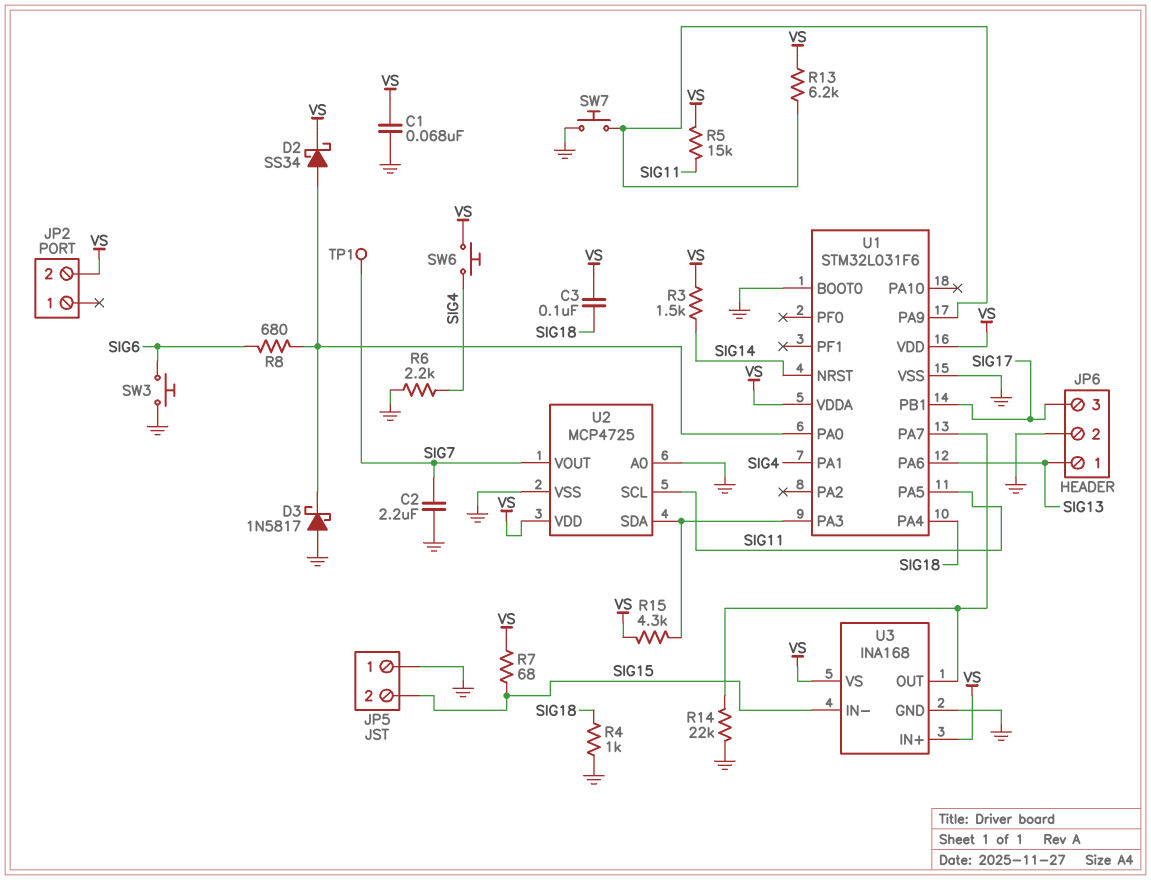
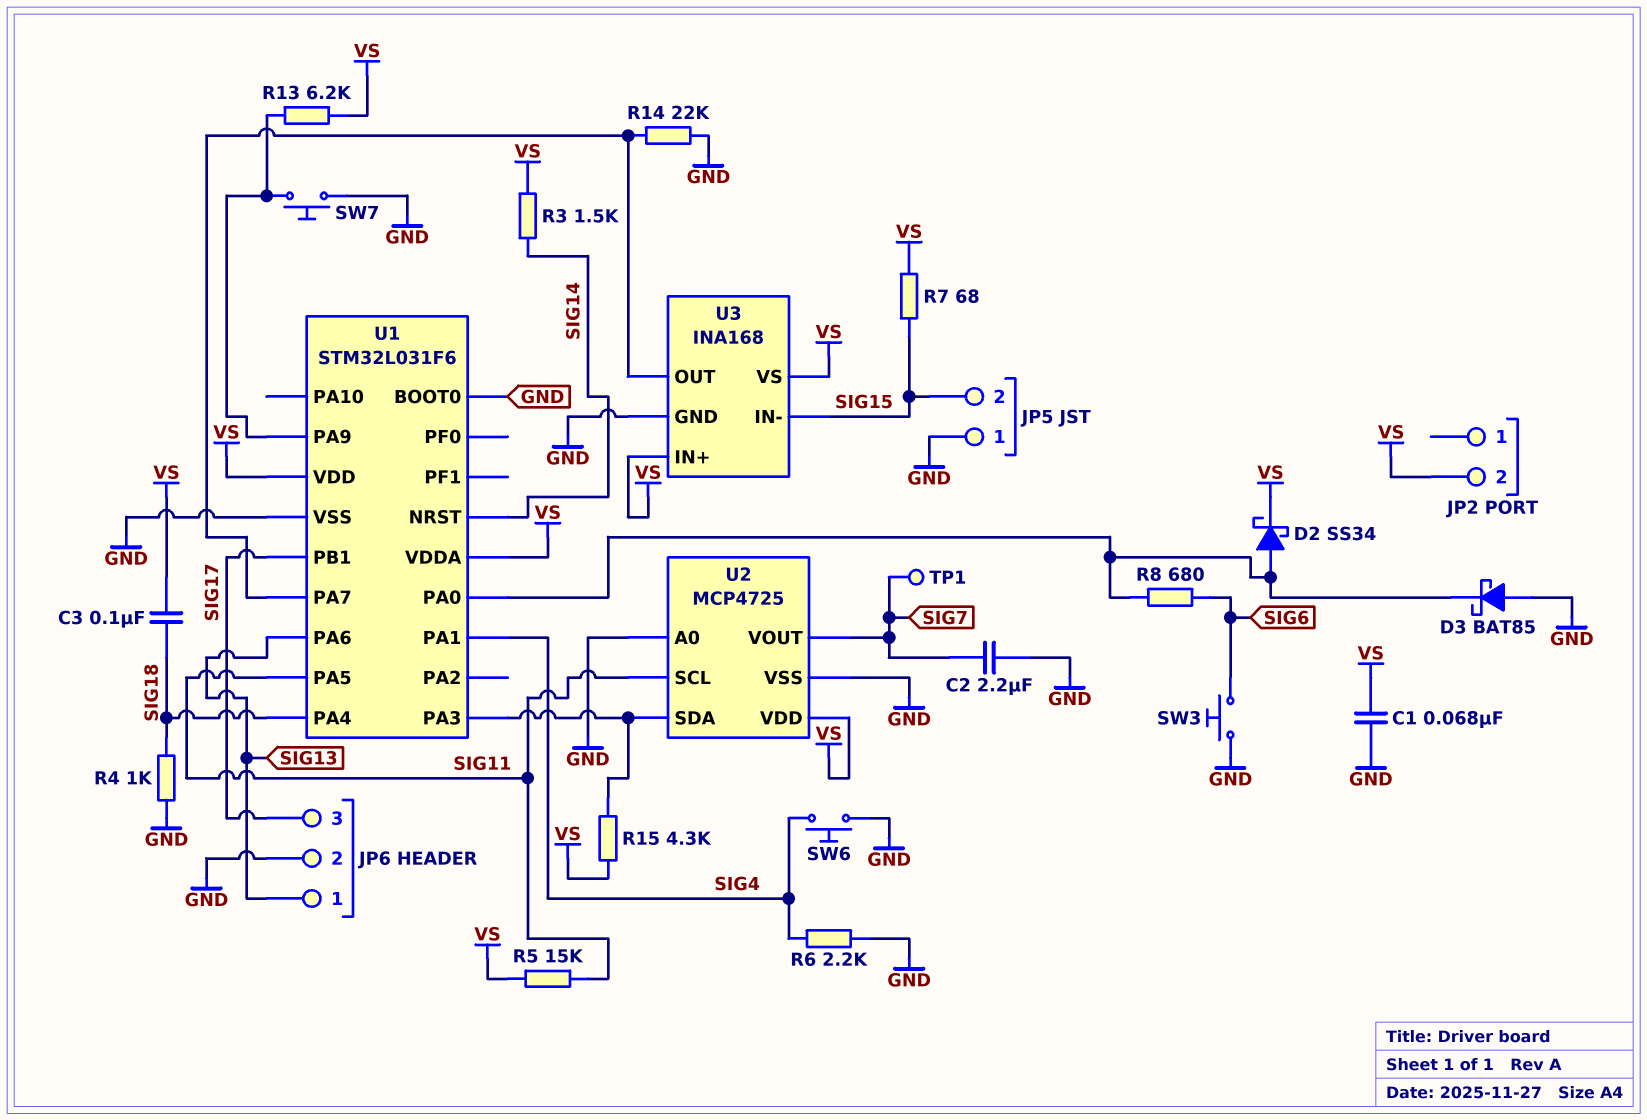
D3: schottky 1N5817 (A GND, K U1/PA0) -> schottky BAT85 (A GND, K U1/PA0)
SW6: button (SIG4, VS) -> button (GND, SIG4)

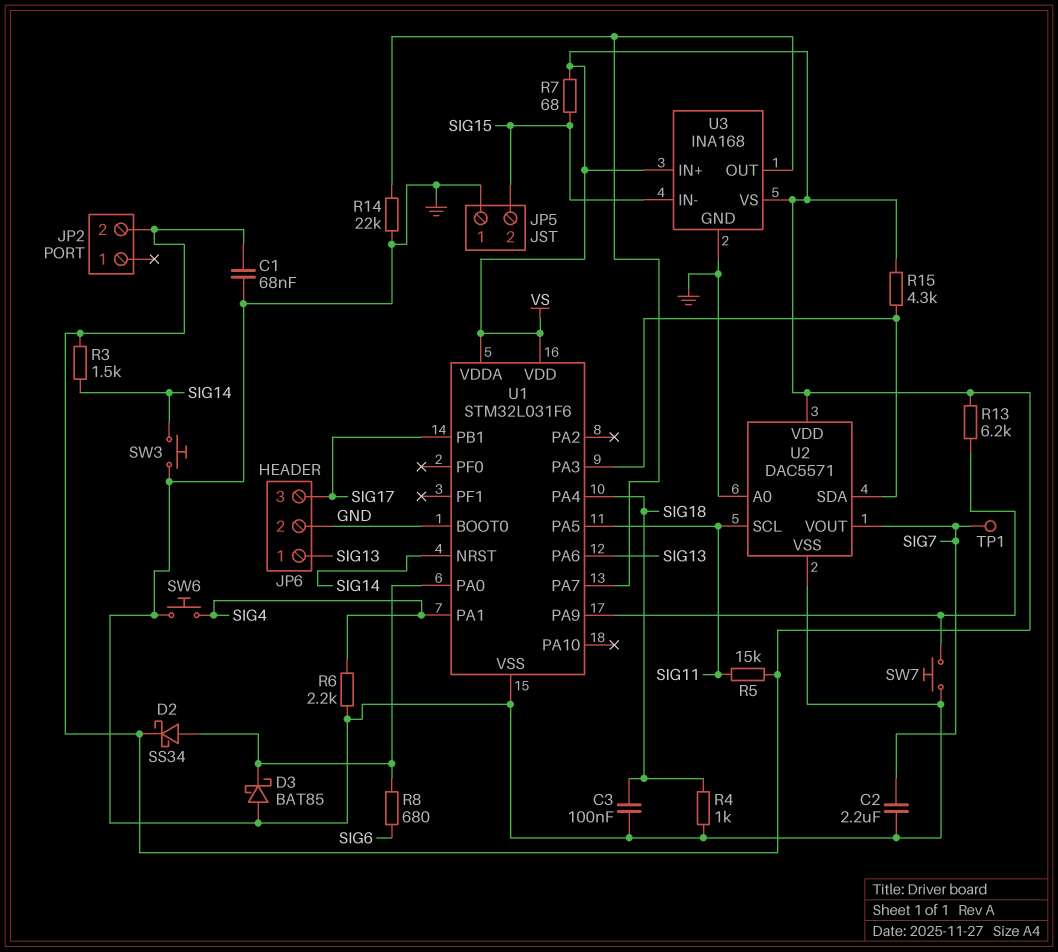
C3: 100nF (SIG18, VS) -> 100nF (GND, SIG18)
SW3: button (GND, SIG6) -> button (GND, SIG14)
U2: MCP4725 -> DAC5571

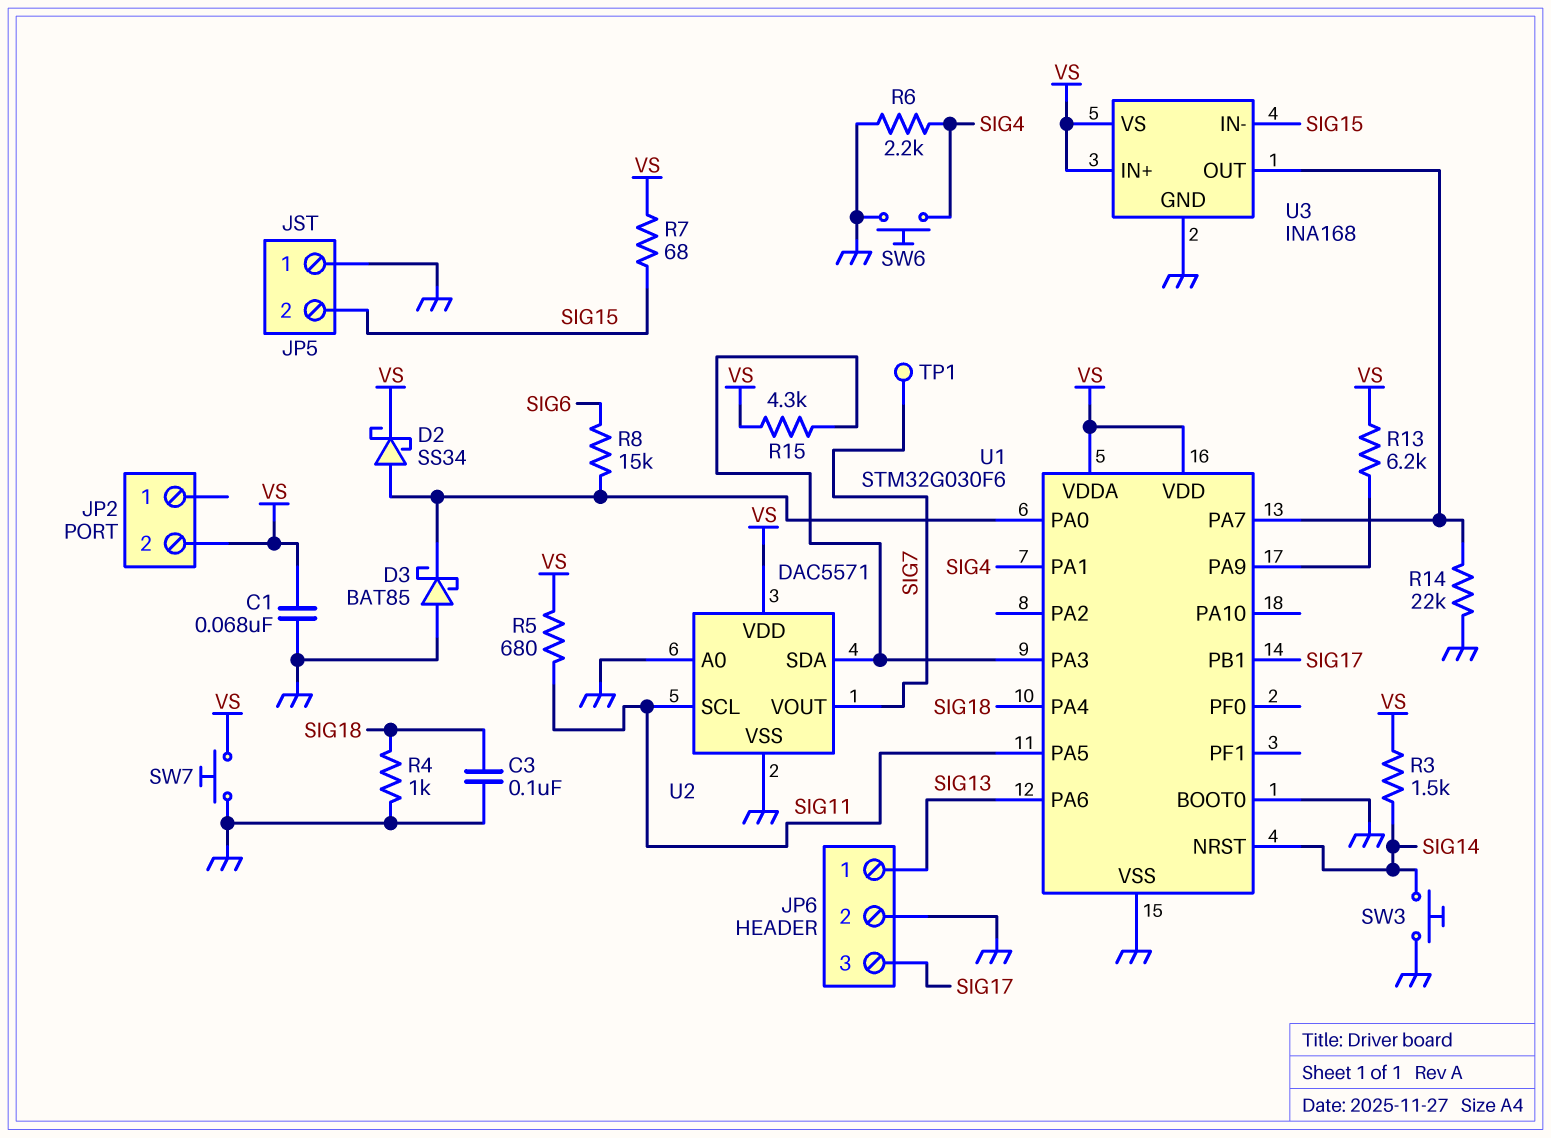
C2: 2.2uF (GND, SIG7) -> none
R5: 15k (SIG11, VS) -> 680 (SIG11, VS)
R8: 680 (SIG6, U1/PA0) -> 15k (SIG6, U1/PA0)
SW7: button (GND, U1/PA9) -> button (GND, VS)
U1: STM32L031F6 -> STM32G030F6

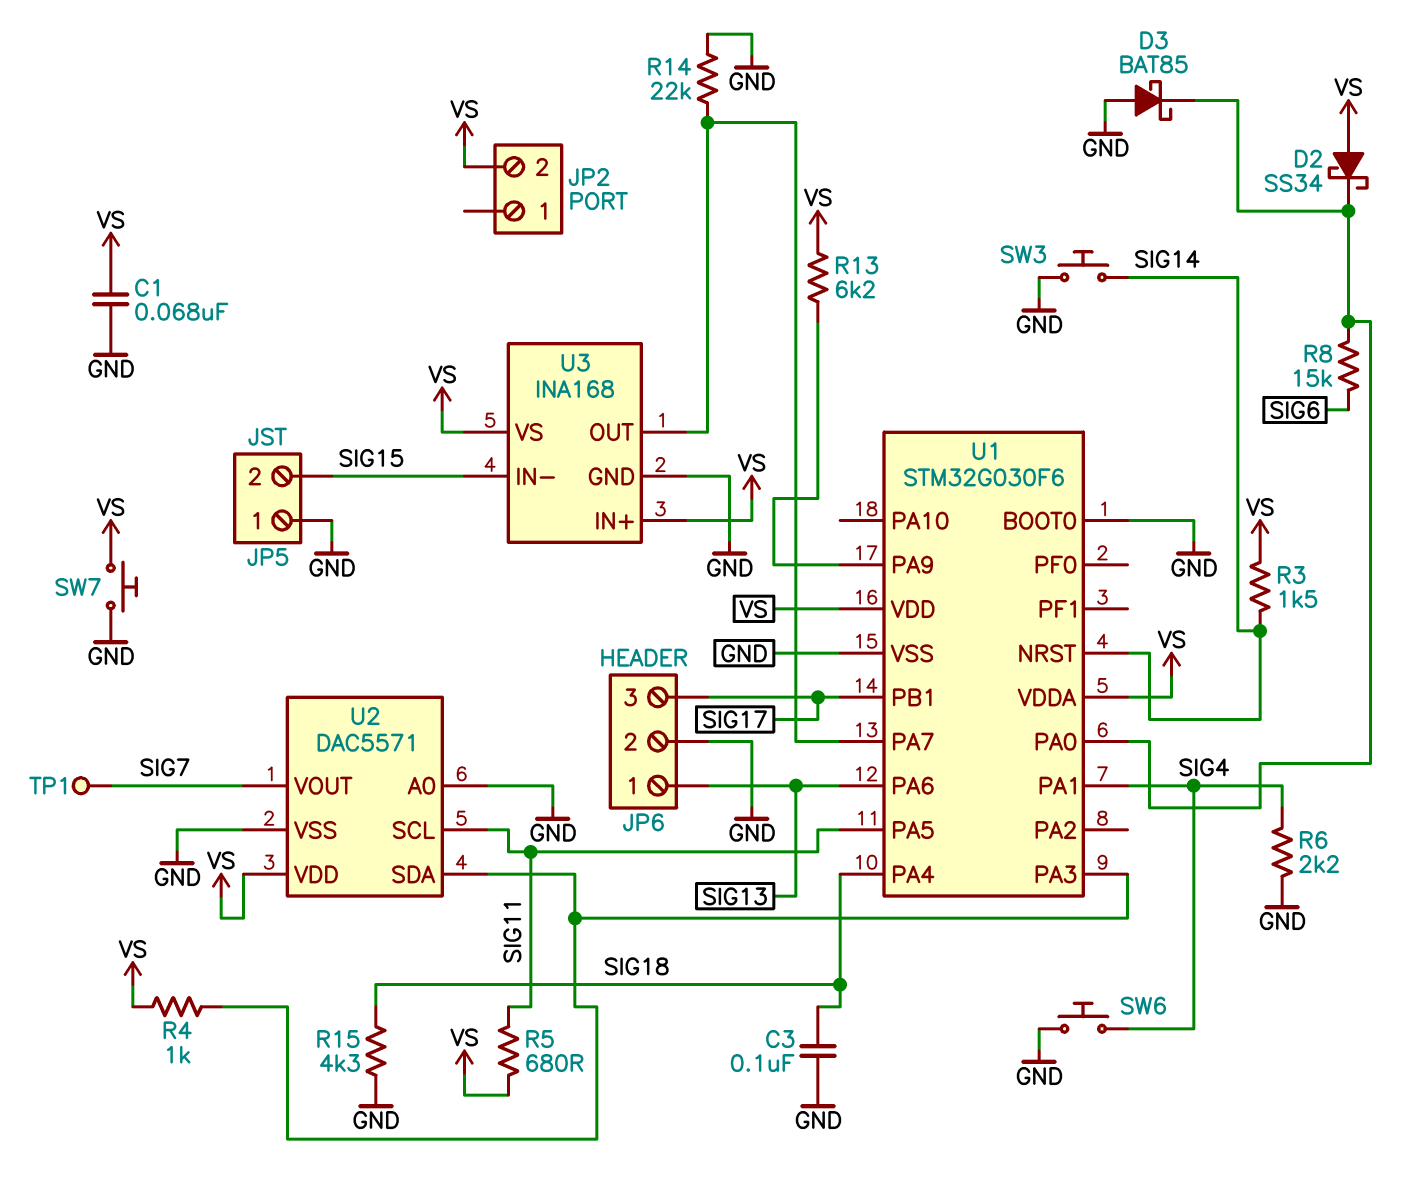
D2: schottky SS34 (A U1/PA0, K VS) -> schottky SS34 (A VS, K U1/PA0)
R4: 1k (GND, SIG18) -> 1k (U1/PA3, VS)
R7: 68 (SIG15, VS) -> none
R15: 4.3k (U1/PA3, VS) -> 4.3k (GND, SIG18)

